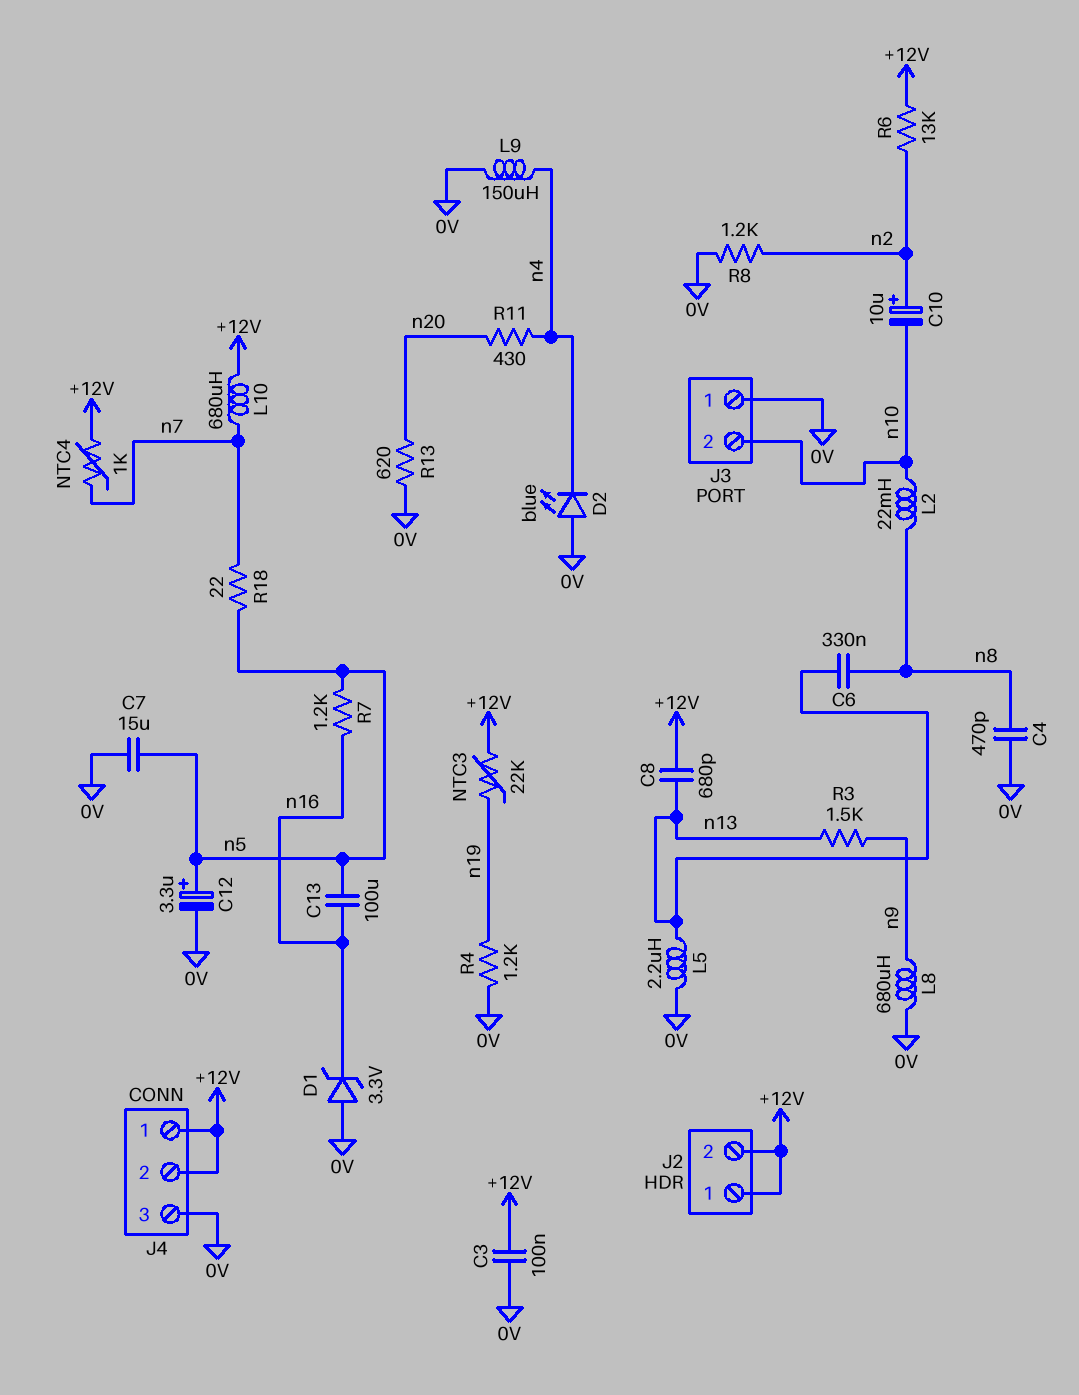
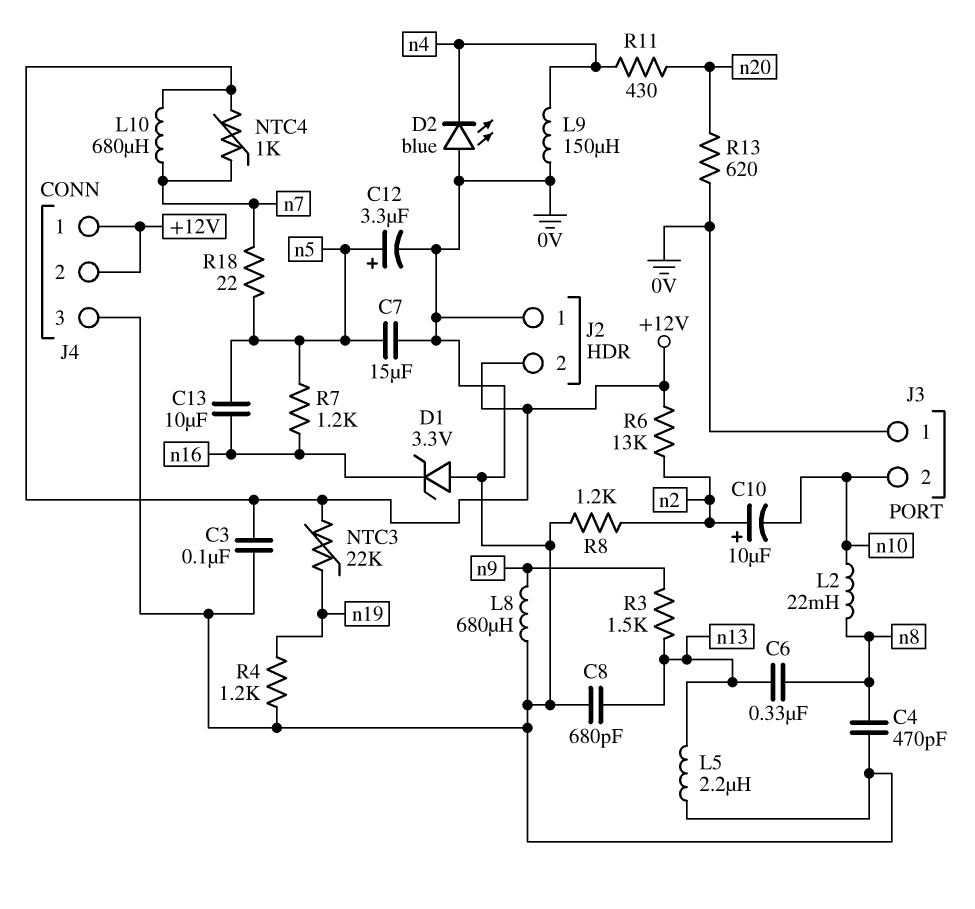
C8: 680pF (+12V, n13) -> 680pF (0V, n13)
C13: 100uF (n5, n16) -> 10uF (n5, n16)
J2 pin 1: +12V -> 0V

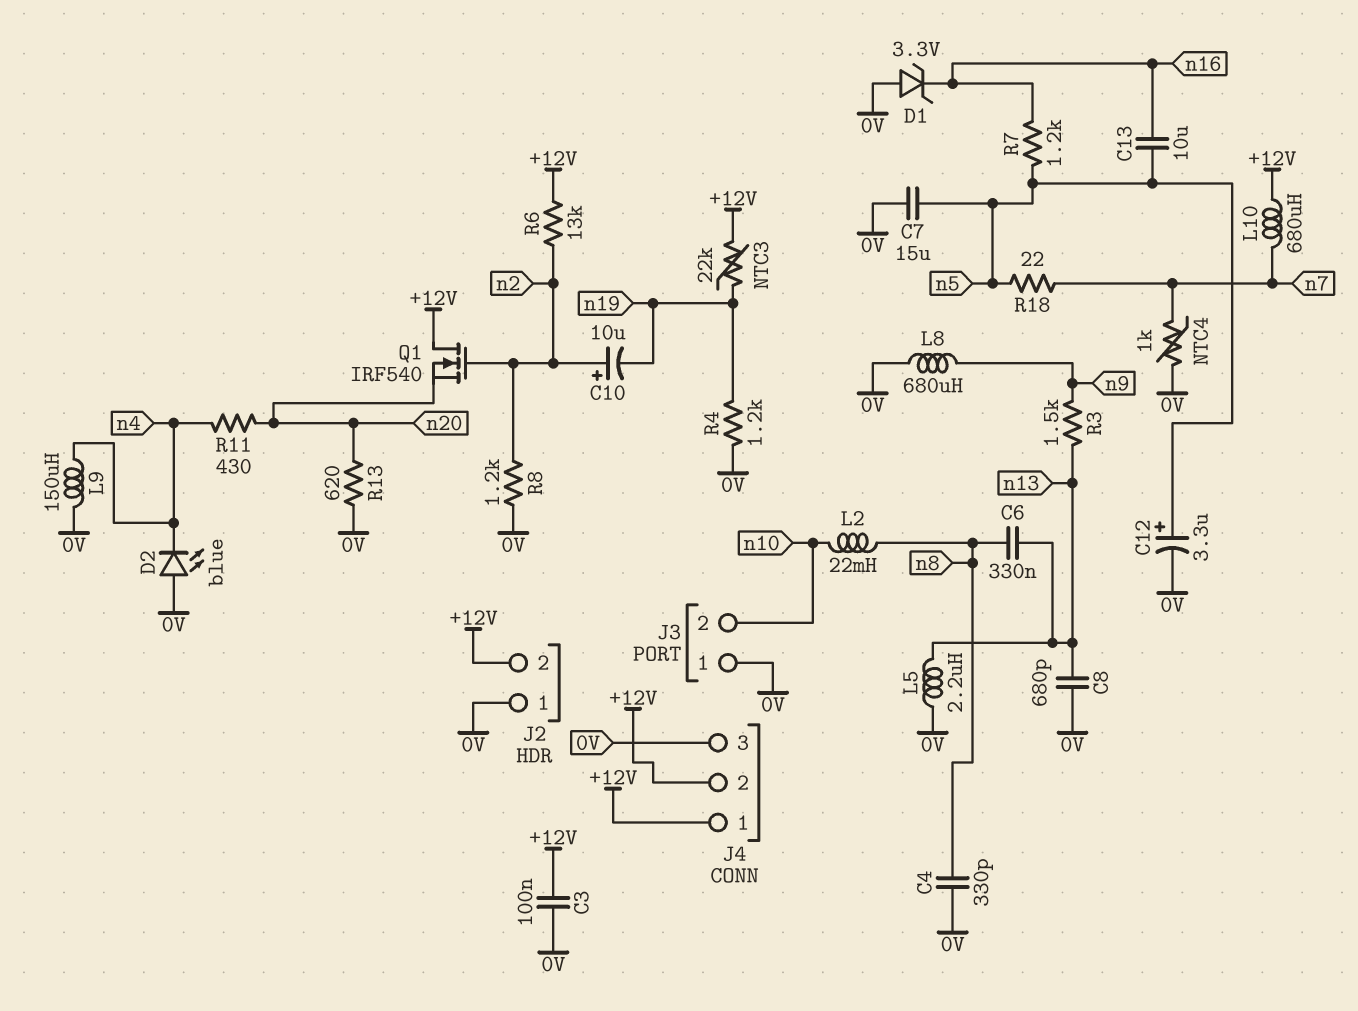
C4: 470pF (0V, n8) -> 330pF (0V, n8)
C10: 10uF (plus n2, minus n10) -> 10uF (plus n2, minus n19)
NTC4: 1k (+12V, n7) -> 1k (0V, n7)
Q1: none -> NMOS IRF540 (G n2, D +12V, S n20)

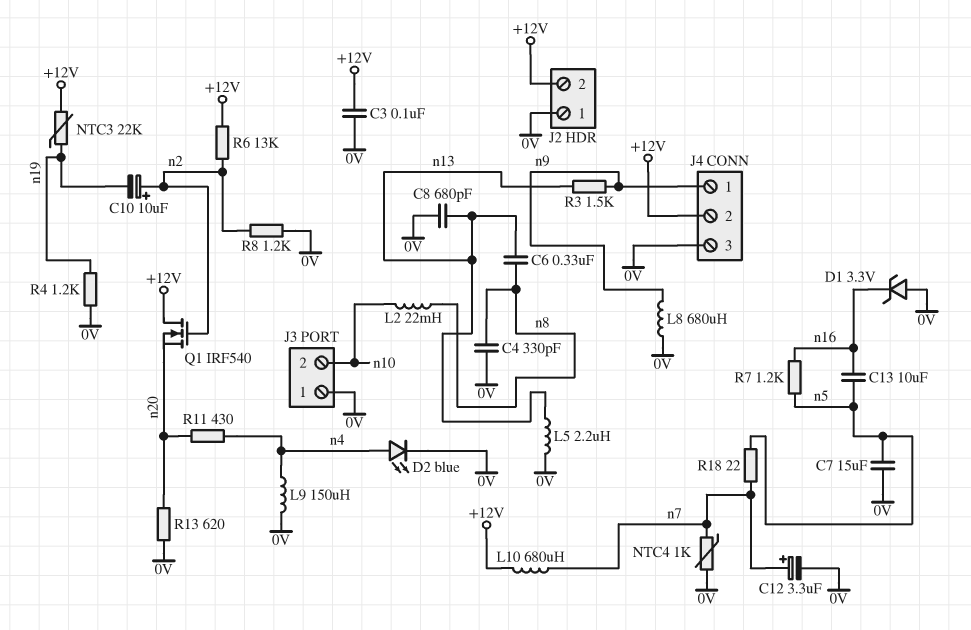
C12: 3.3uF (plus n5, minus 0V) -> 3.3uF (plus n7, minus 0V)
D2: LED blue (A 0V, K n4) -> LED blue (A n4, K 0V)
J4 pin 1: +12V -> n9

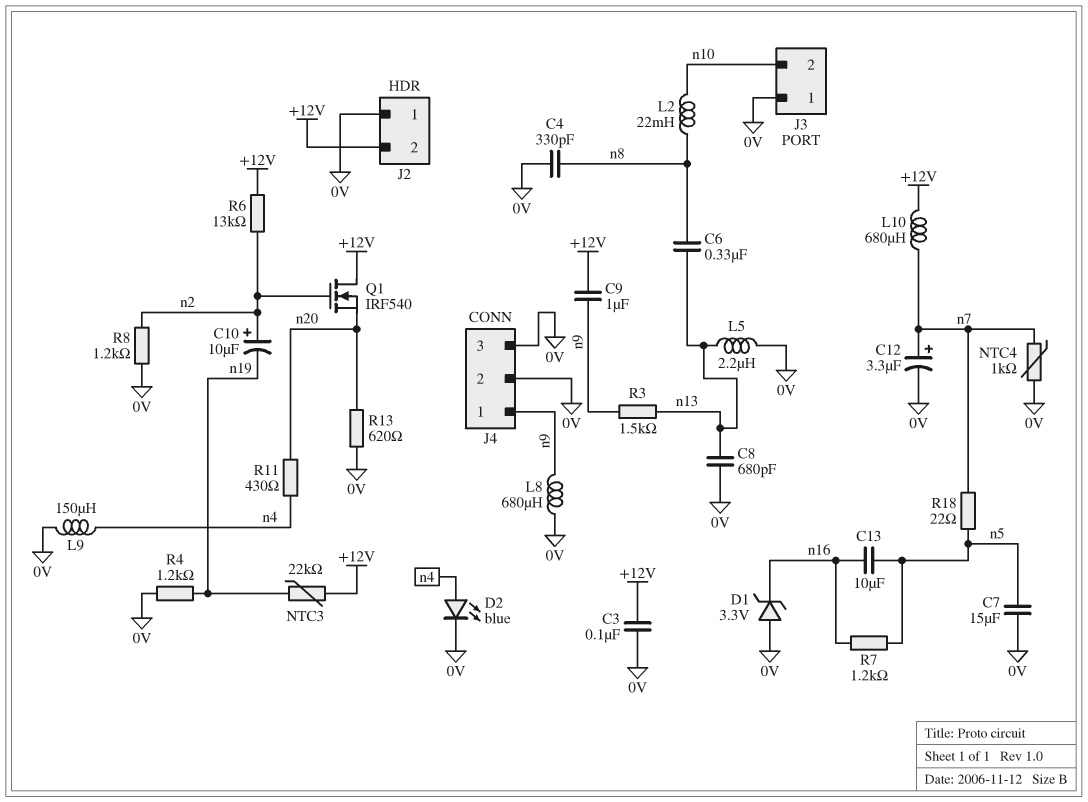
C9: none -> 1uF (+12V, n9)
J4 pin 2: +12V -> 0V

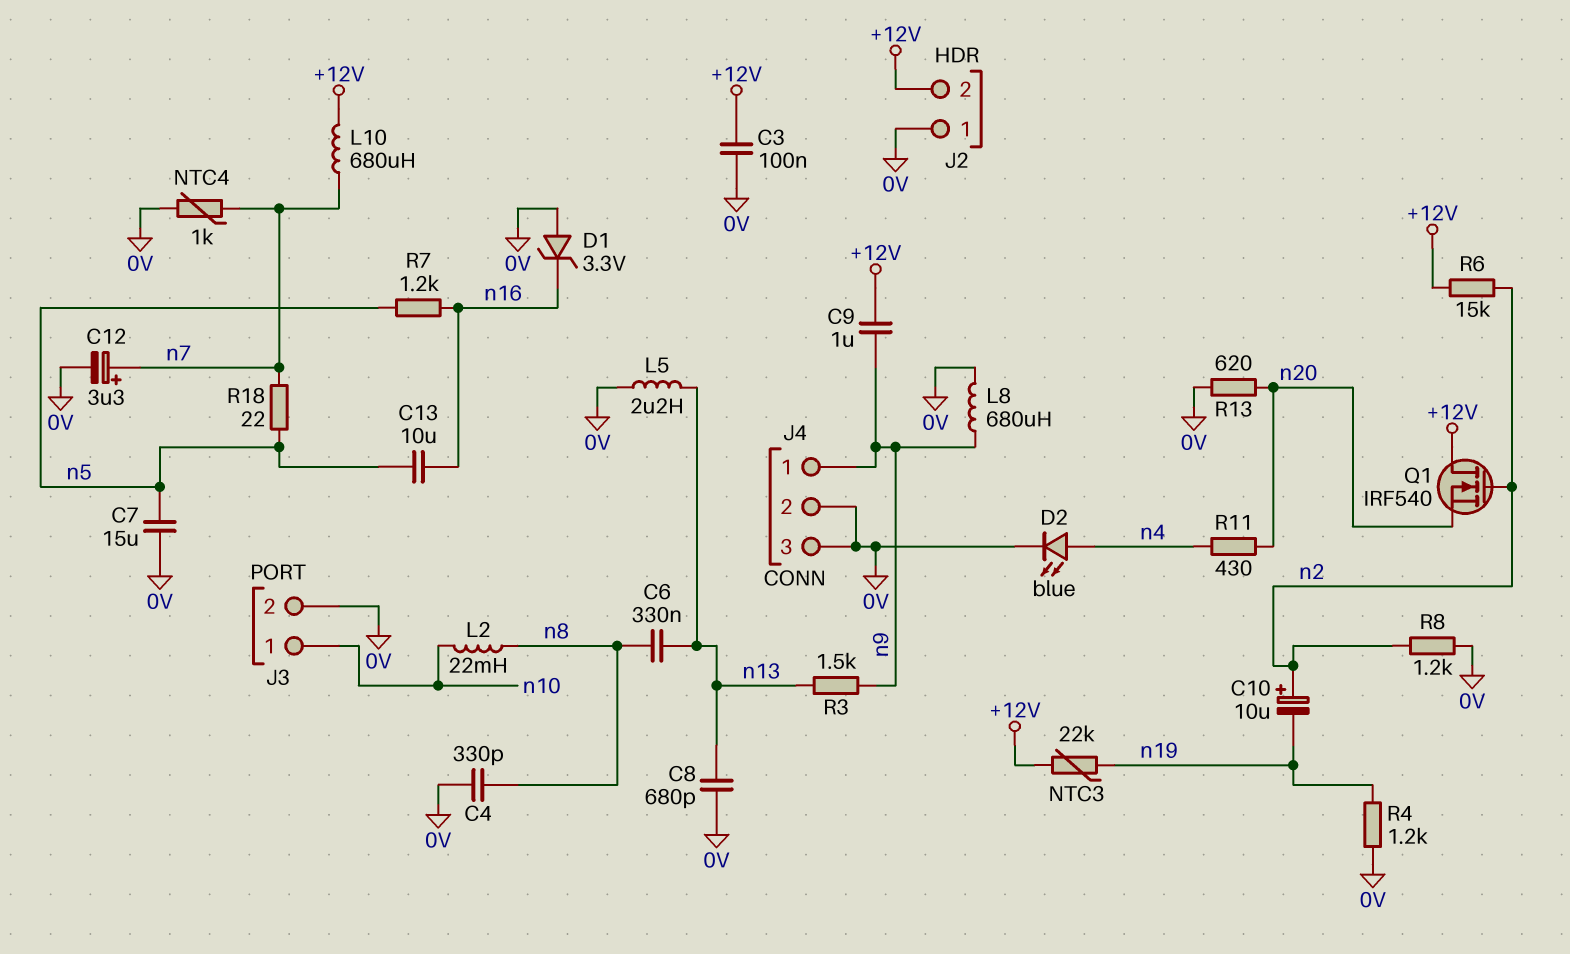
J3 pin 1: 0V -> n10
J3 pin 2: n10 -> 0V
L9: 150uH (0V, n4) -> none
R6: 13k (+12V, n2) -> 15k (+12V, n2)

